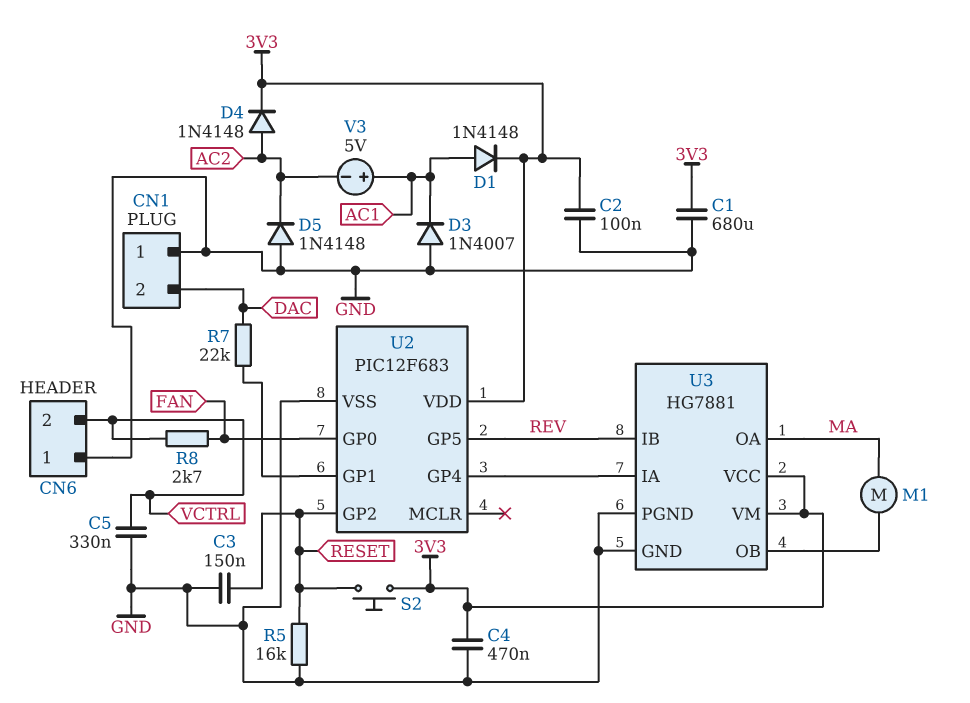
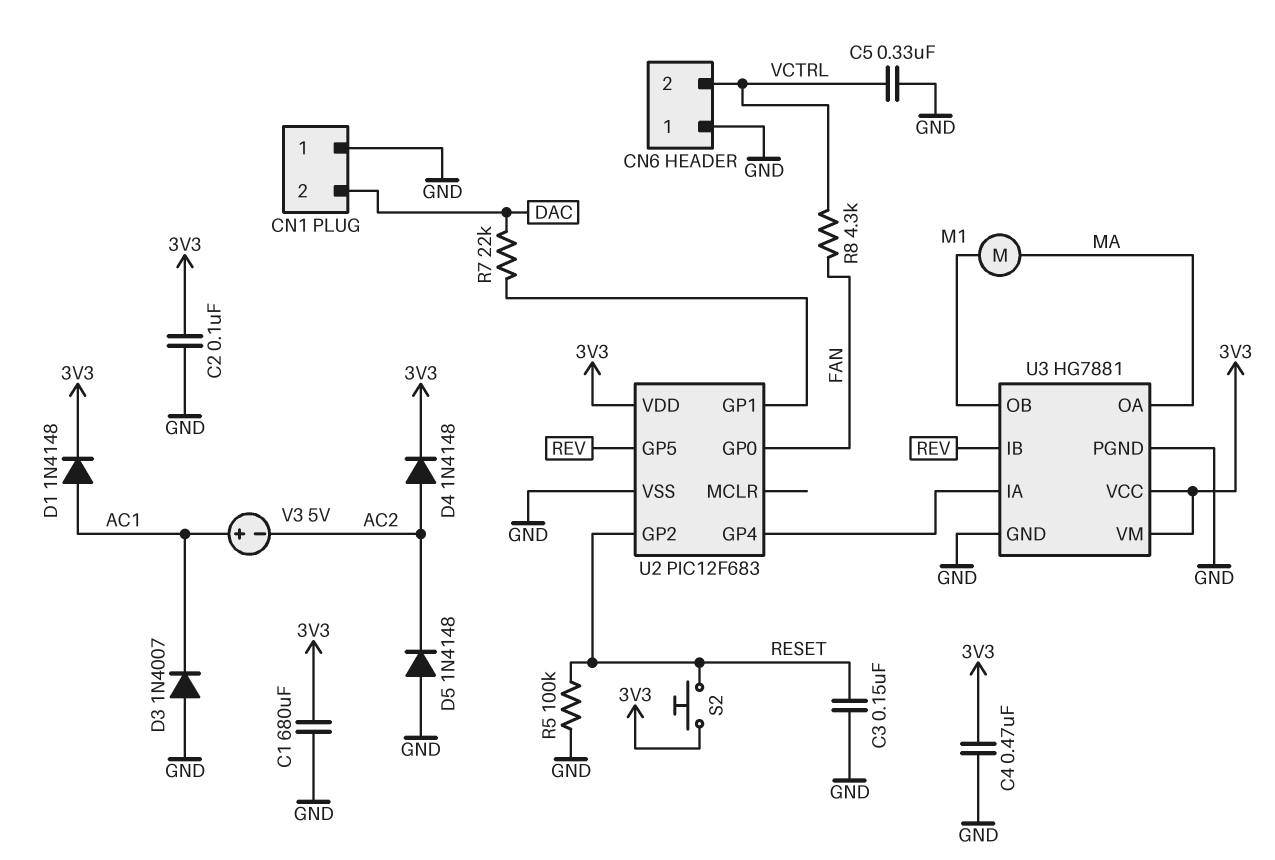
R5: 16k (GND, RESET) -> 100k (GND, RESET)
R8: 2.7k (FAN, VCTRL) -> 4.3k (FAN, VCTRL)

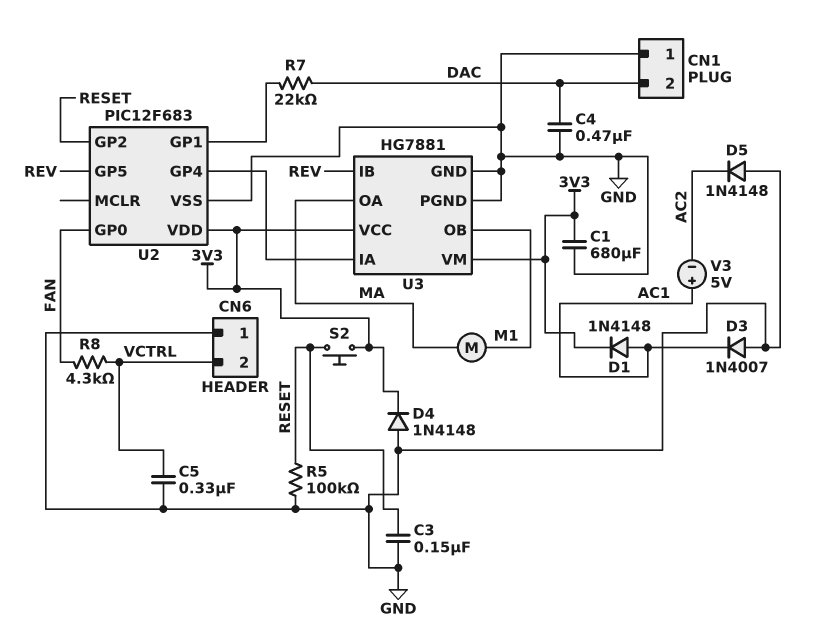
C2: 100nF (3V3, GND) -> none
C4: 470nF (3V3, GND) -> 470nF (DAC, GND)
D4: diode 1N4148 (A AC2, K 3V3) -> diode 1N4148 (A GND, K 3V3)

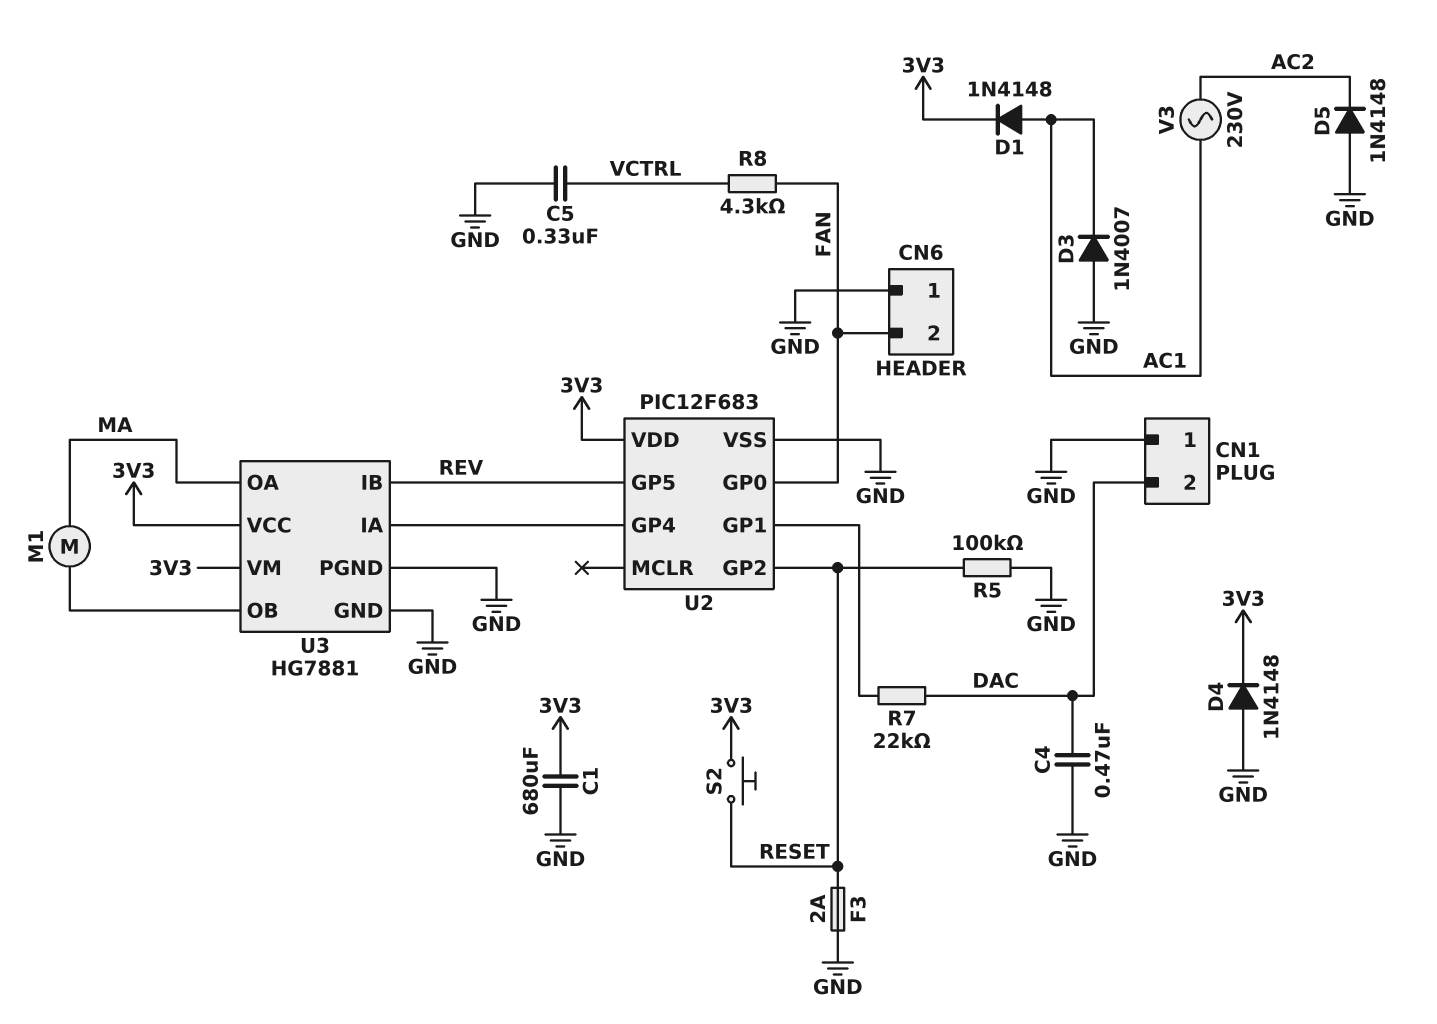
C3: 150nF (GND, RESET) -> none
CN6 pin 2: VCTRL -> FAN
F3: none -> 2A (GND, RESET)
V3: 5V (plus AC1, minus AC2) -> AC 230V (AC1, AC2)

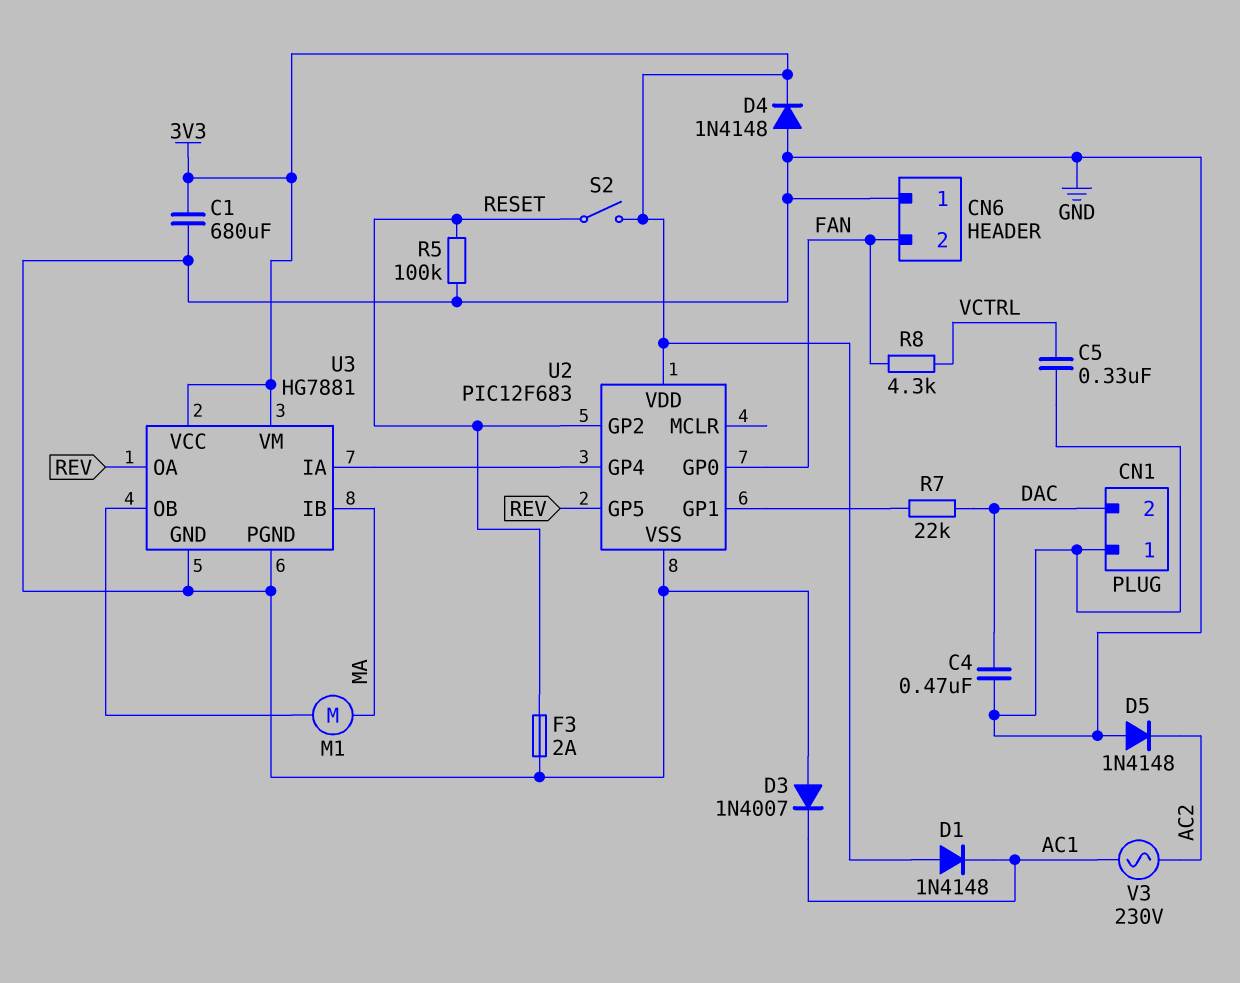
D1: diode 1N4148 (A AC1, K 3V3) -> diode 1N4148 (A 3V3, K AC1)
S2: button (3V3, RESET) -> switch (3V3, RESET)
U3 pin IB: REV -> MA
U3 pin OA: MA -> REV

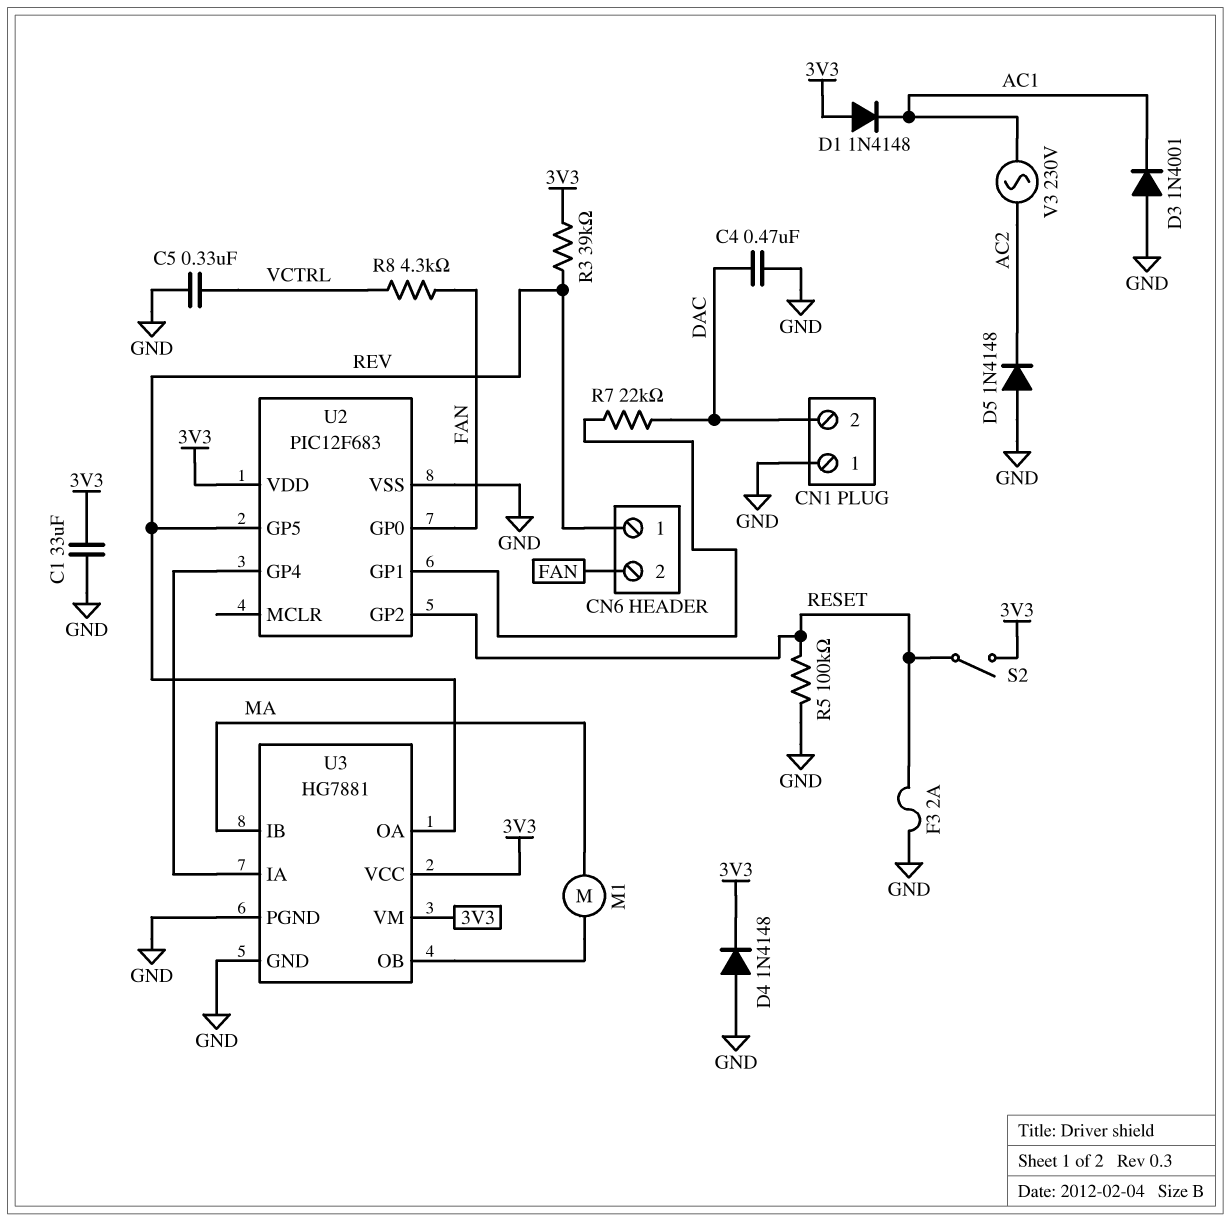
C1: 680uF (3V3, GND) -> 33uF (3V3, GND)
CN6 pin 1: GND -> REV
D3: diode 1N4007 (A GND, K AC1) -> diode 1N4001 (A GND, K AC1)
R3: none -> 39k (3V3, REV)

